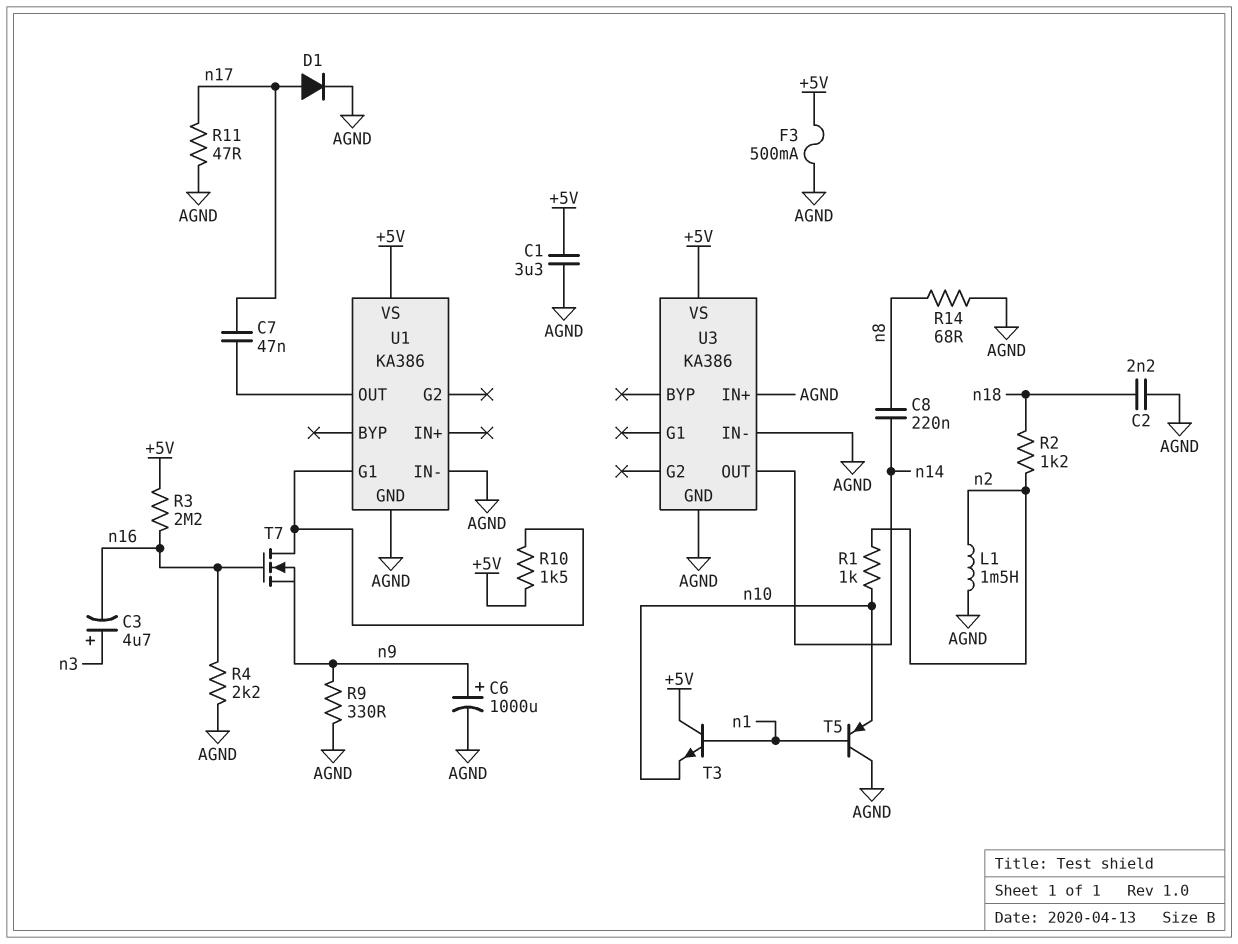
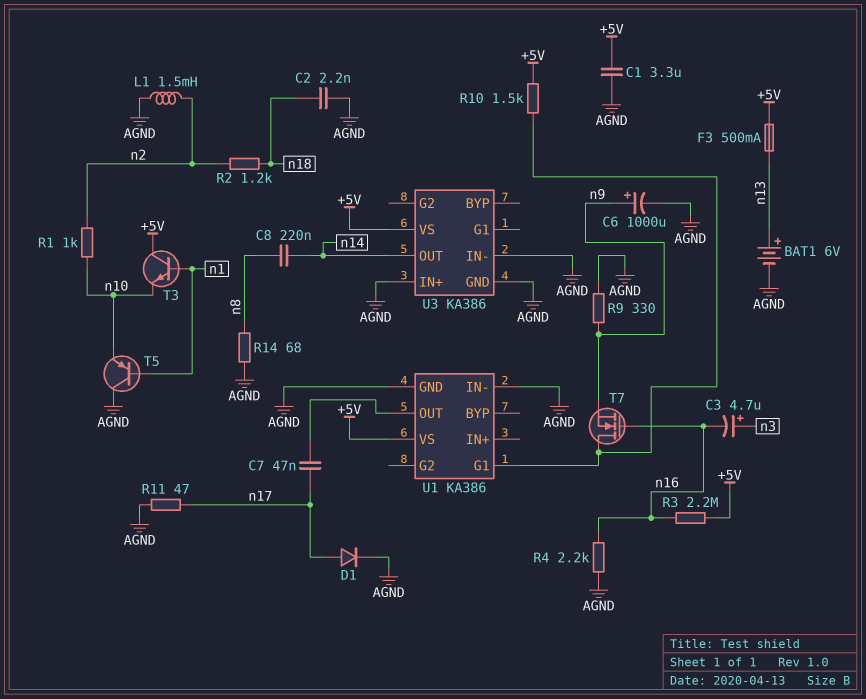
BAT1: none -> 6V (plus n13, minus AGND)
F3: 500mA (+5V, AGND) -> 500mA (+5V, n13)

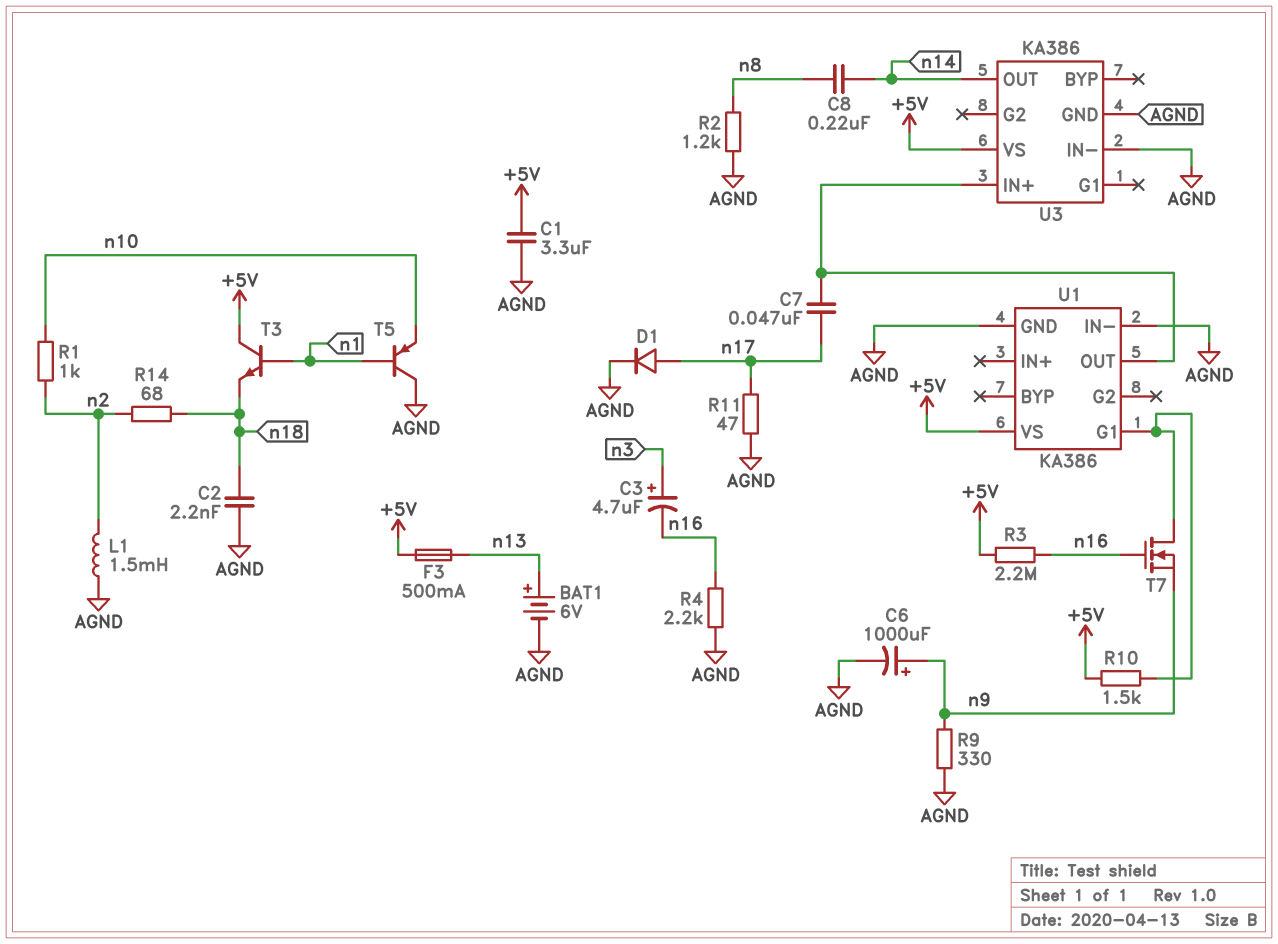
R2: 1.2k (n2, n18) -> 1.2k (AGND, n8)
R14: 68 (AGND, n8) -> 68 (n2, n18)
T3: NPN (B n1, C +5V, E n10) -> NPN (B n1, C +5V, E n18)
U3 pin IN+: AGND -> U1/OUT

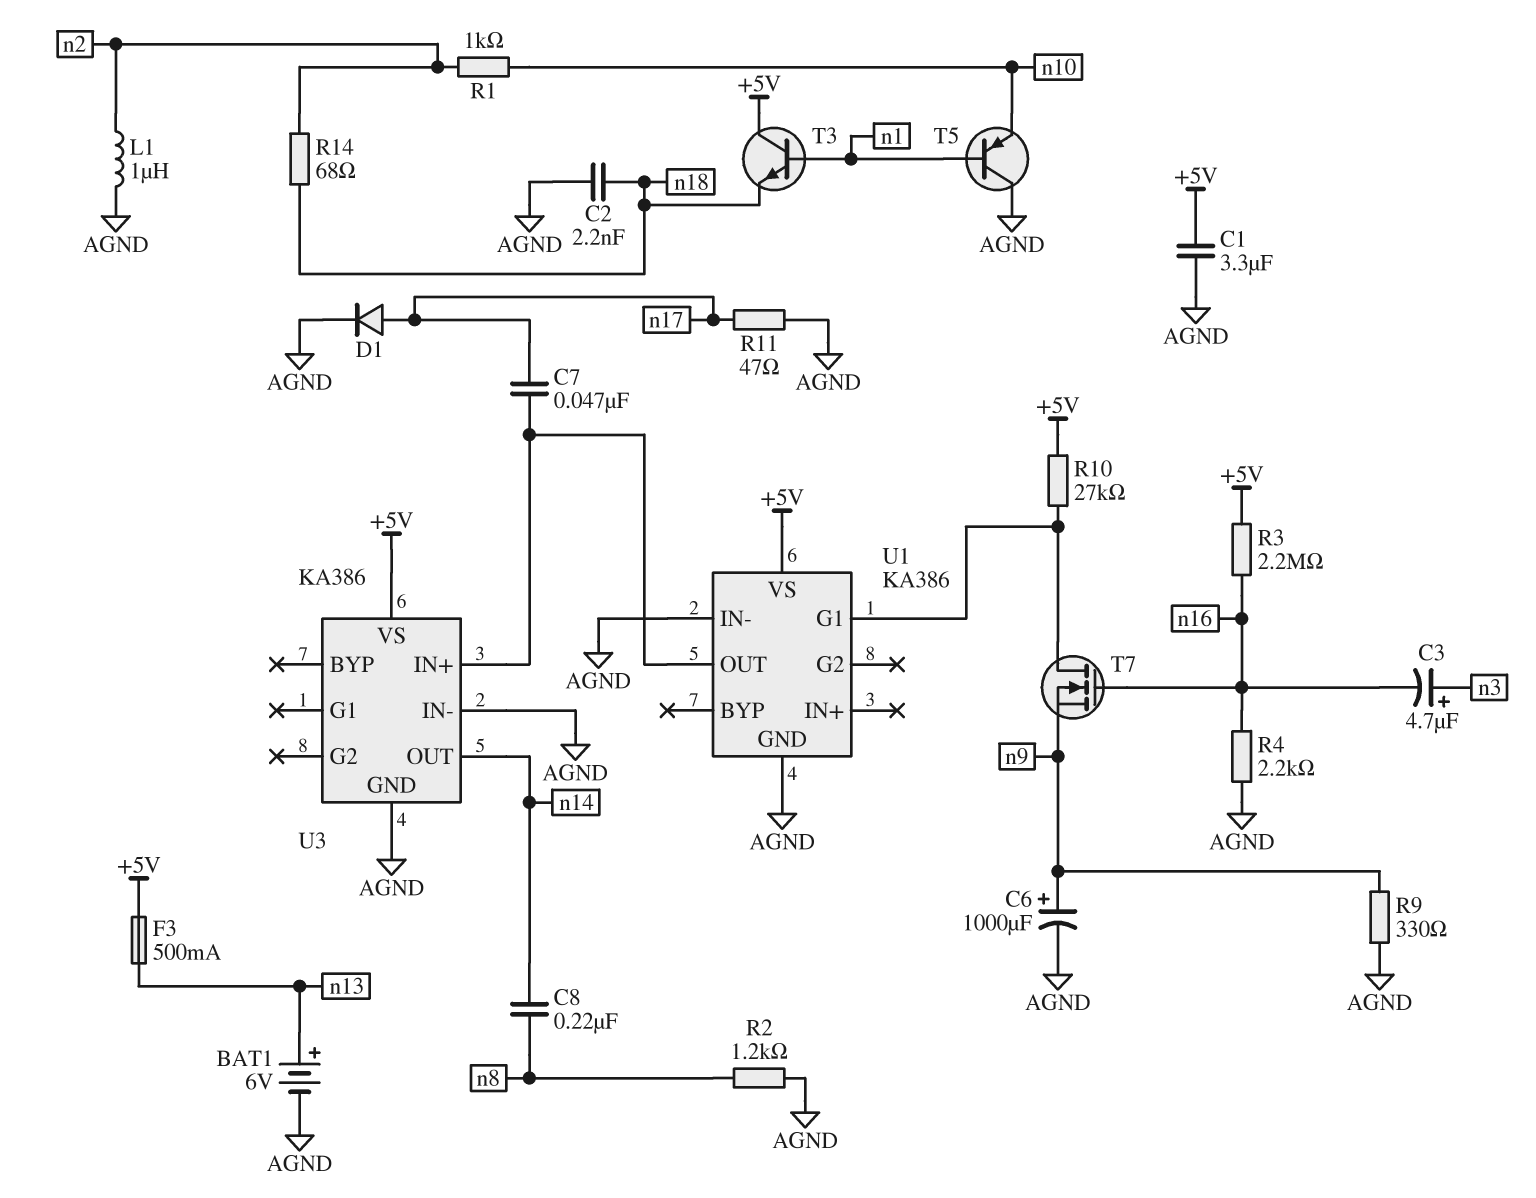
L1: 1.5mH (AGND, n2) -> 1uH (AGND, n2)
R10: 1.5k (+5V, U1/G1) -> 27k (+5V, U1/G1)

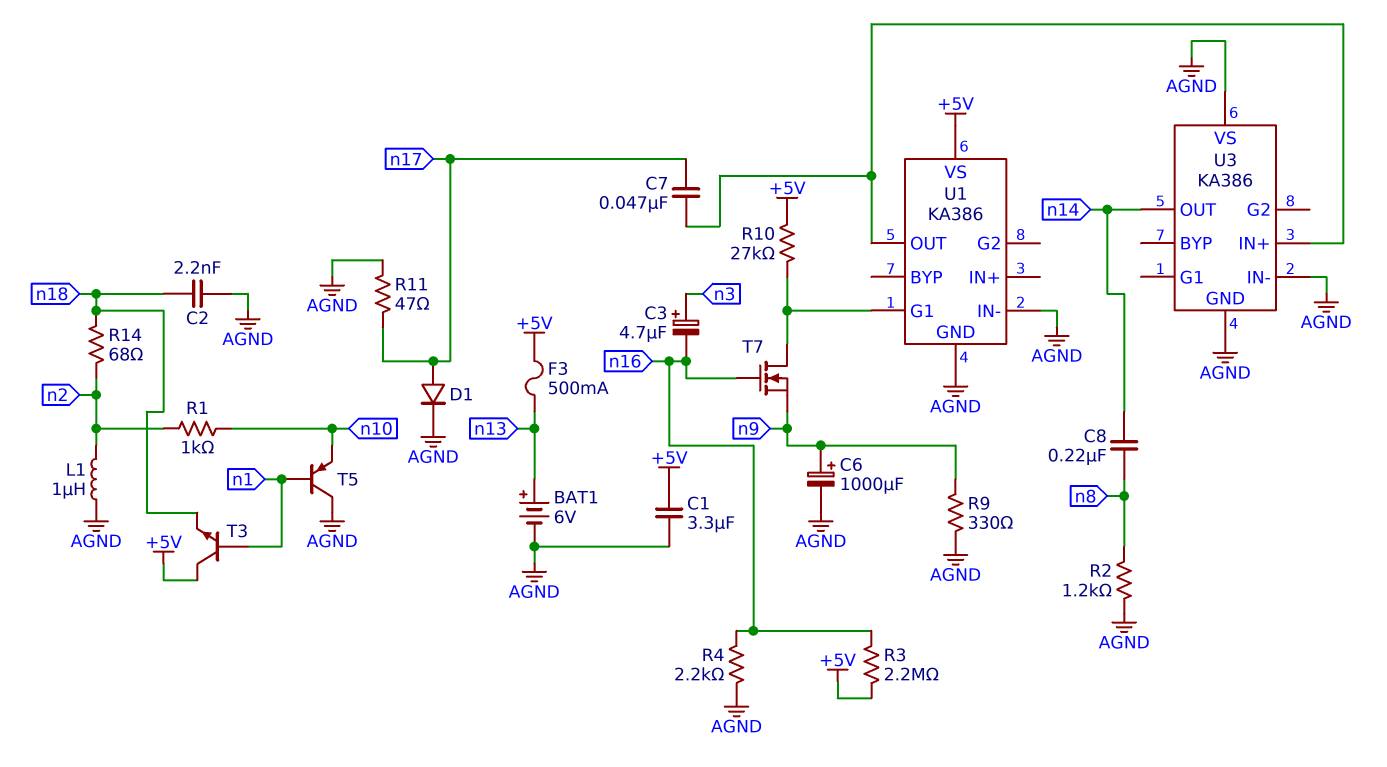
U3 pin VS: +5V -> AGND

